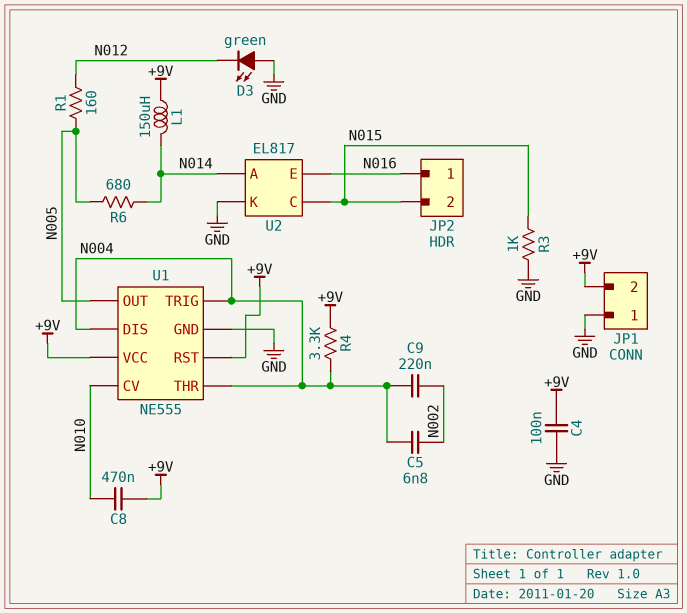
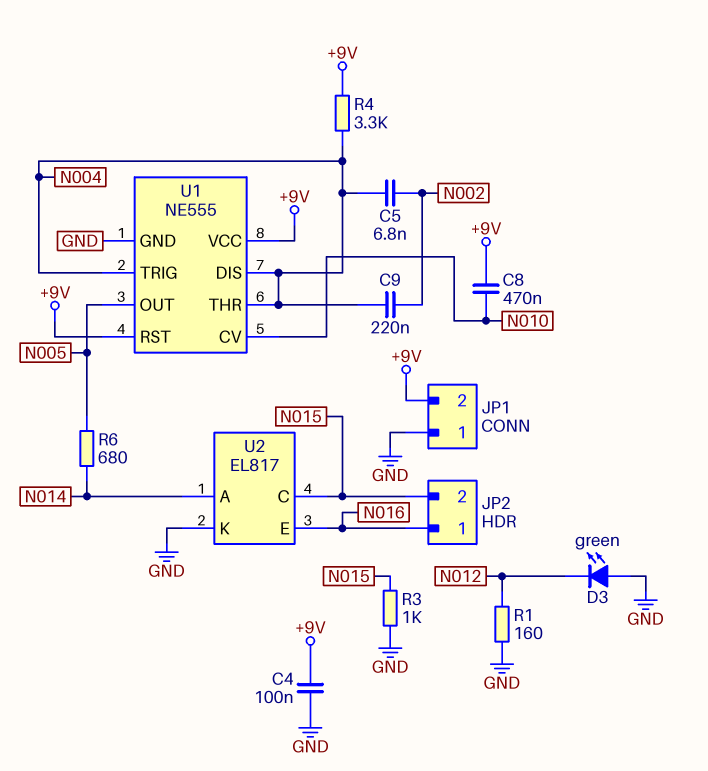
L1: 150uH (+9V, N014) -> none
R1: 160 (N005, N012) -> 160 (GND, N012)

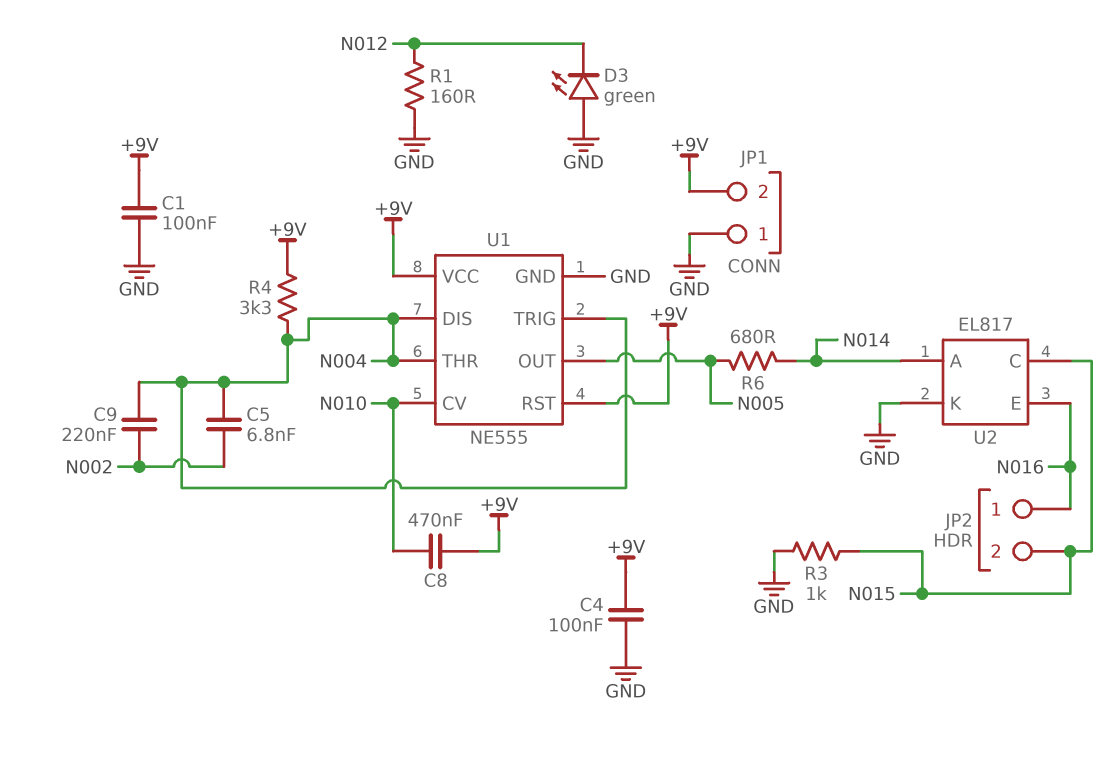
C1: none -> 100nF (+9V, GND)

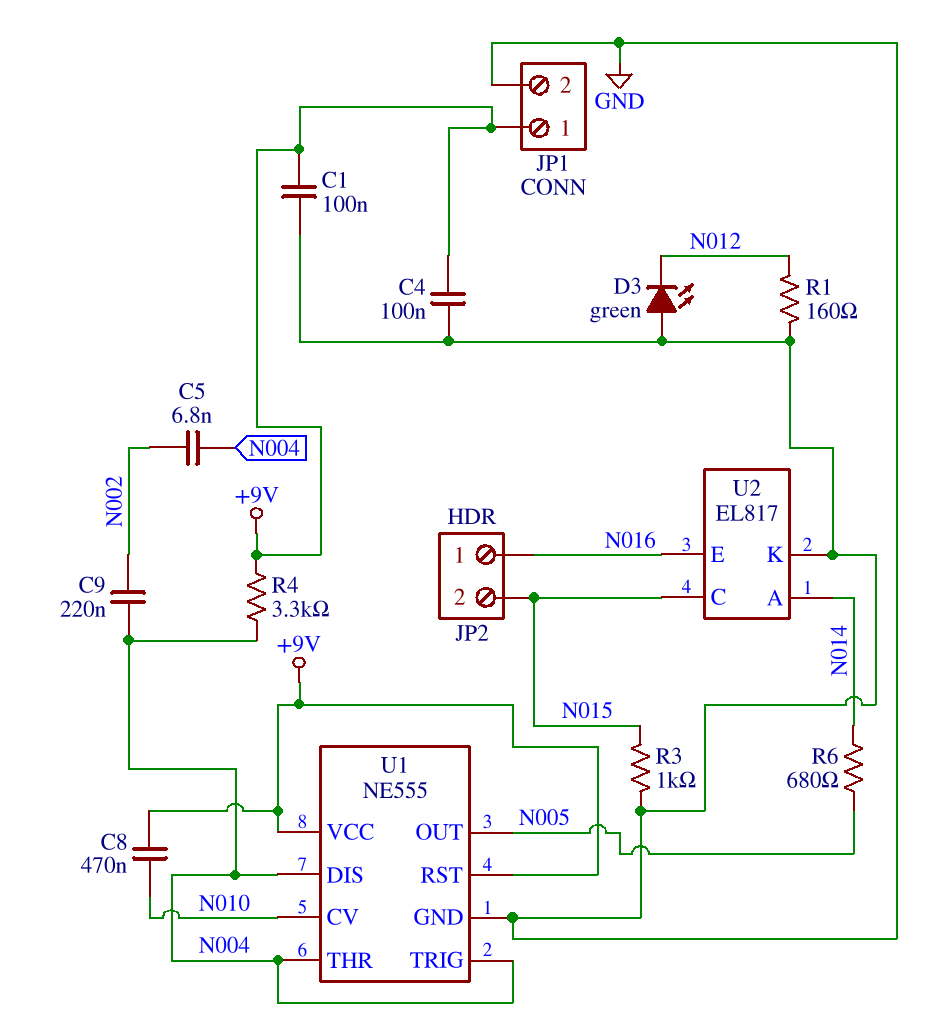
JP1 pin 1: GND -> +9V
JP1 pin 2: +9V -> GND

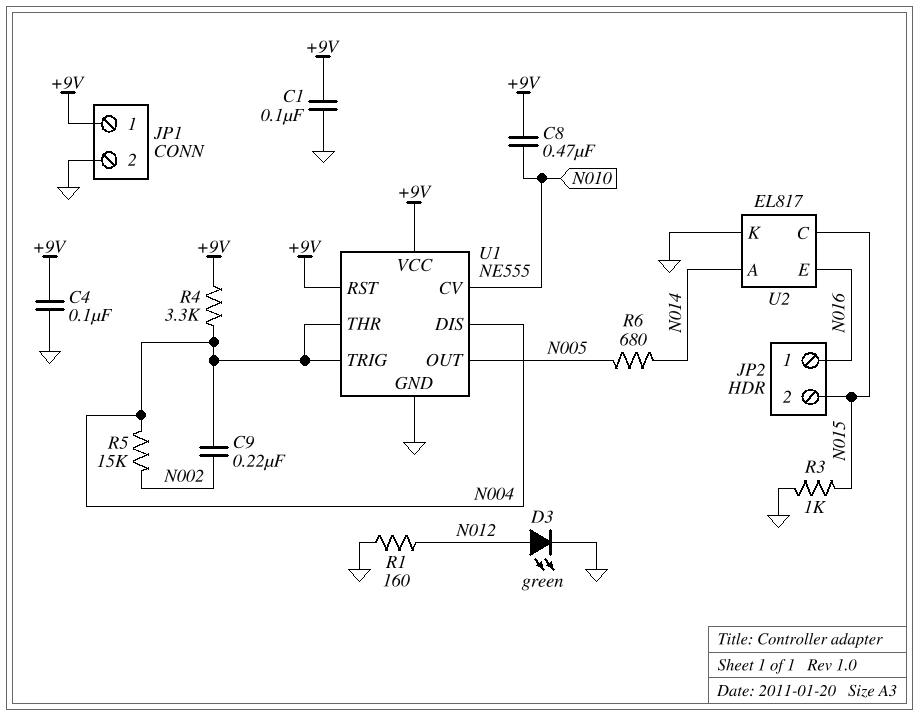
C5: 6.8nF (N002, N004) -> none
D3: LED green (A GND, K N012) -> LED green (A N012, K GND)
R5: none -> 15k (N002, N004)

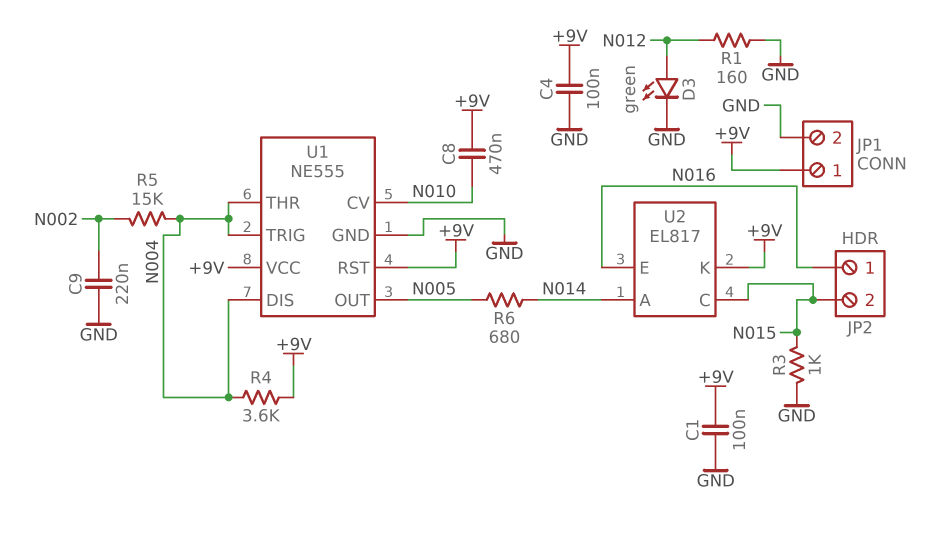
C9: 220nF (N002, N004) -> 220nF (GND, N002)
R4: 3.3k (+9V, N004) -> 3.6k (+9V, N004)
U2 pin K: GND -> +9V

